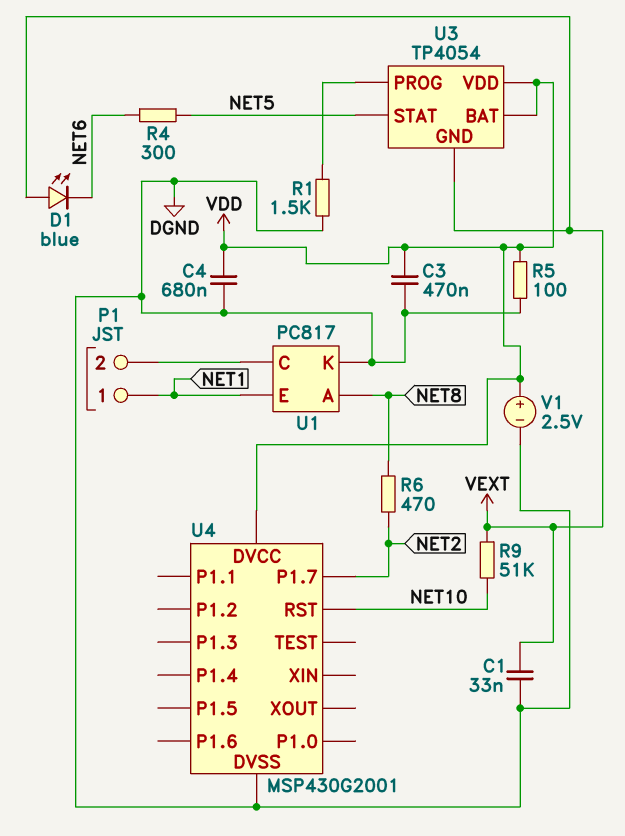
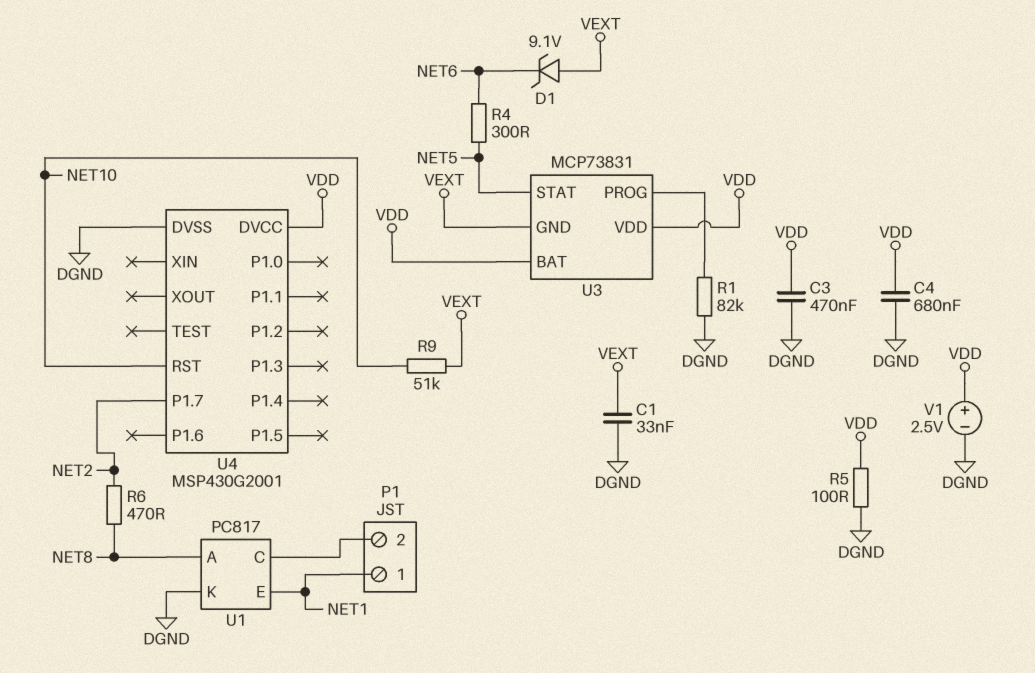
D1: LED blue (A VEXT, K NET6) -> zener 9.1V (A VEXT, K NET6)
R1: 1.5k (DGND, U3/PROG) -> 82k (DGND, U3/PROG)
U3: TP4054 -> MCP73831

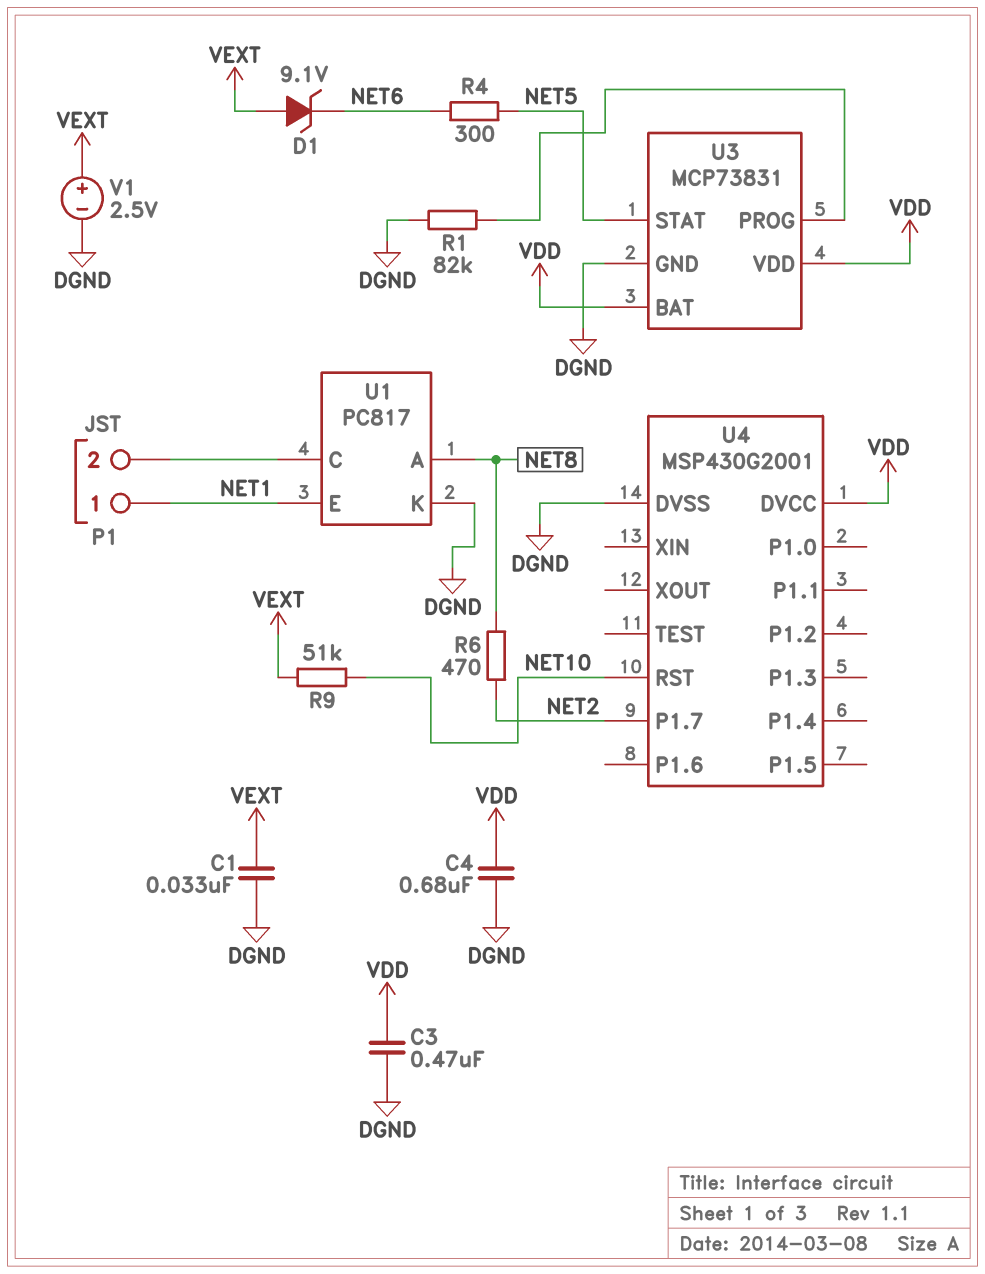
R5: 100 (DGND, VDD) -> none
U3 pin GND: VEXT -> DGND
V1: 2.5V (plus VDD, minus DGND) -> 2.5V (plus VEXT, minus DGND)

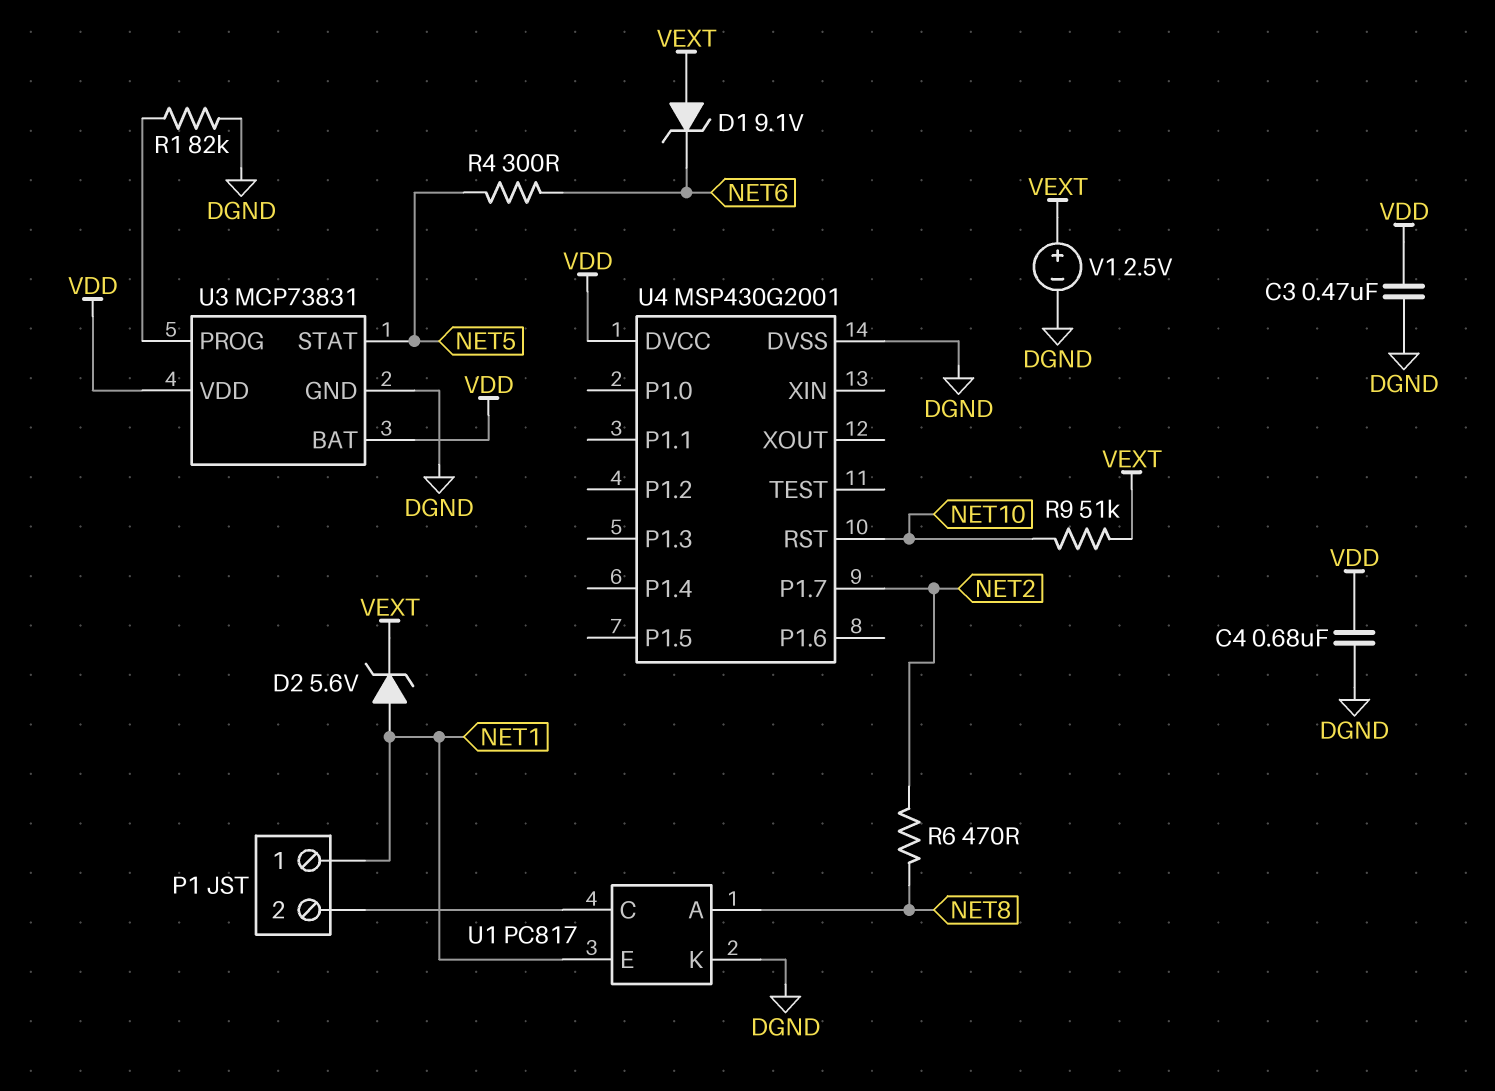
C1: 33nF (DGND, VEXT) -> none
D2: none -> zener 5.6V (A NET1, K VEXT)

